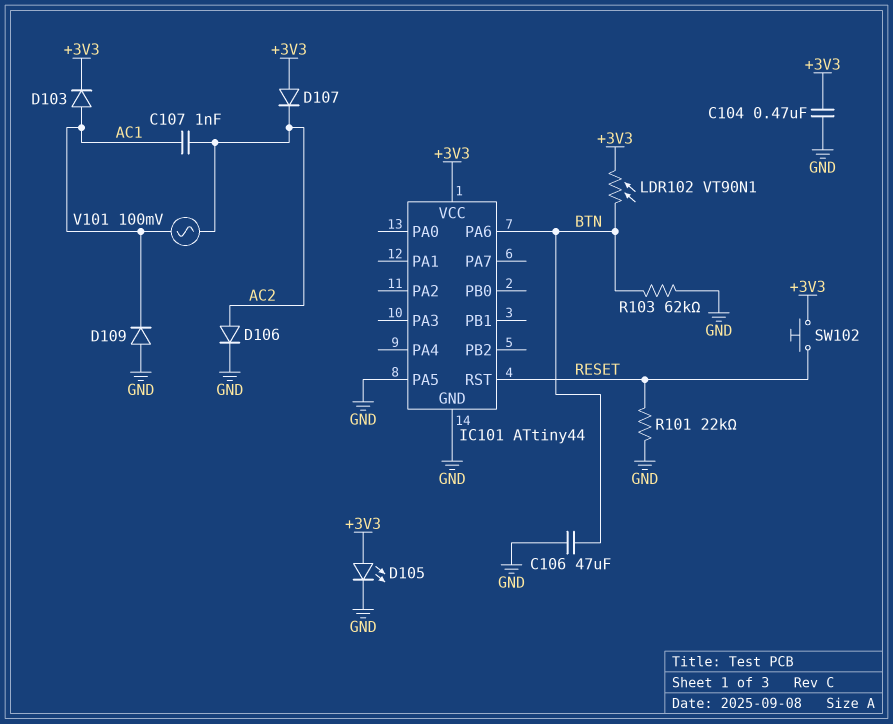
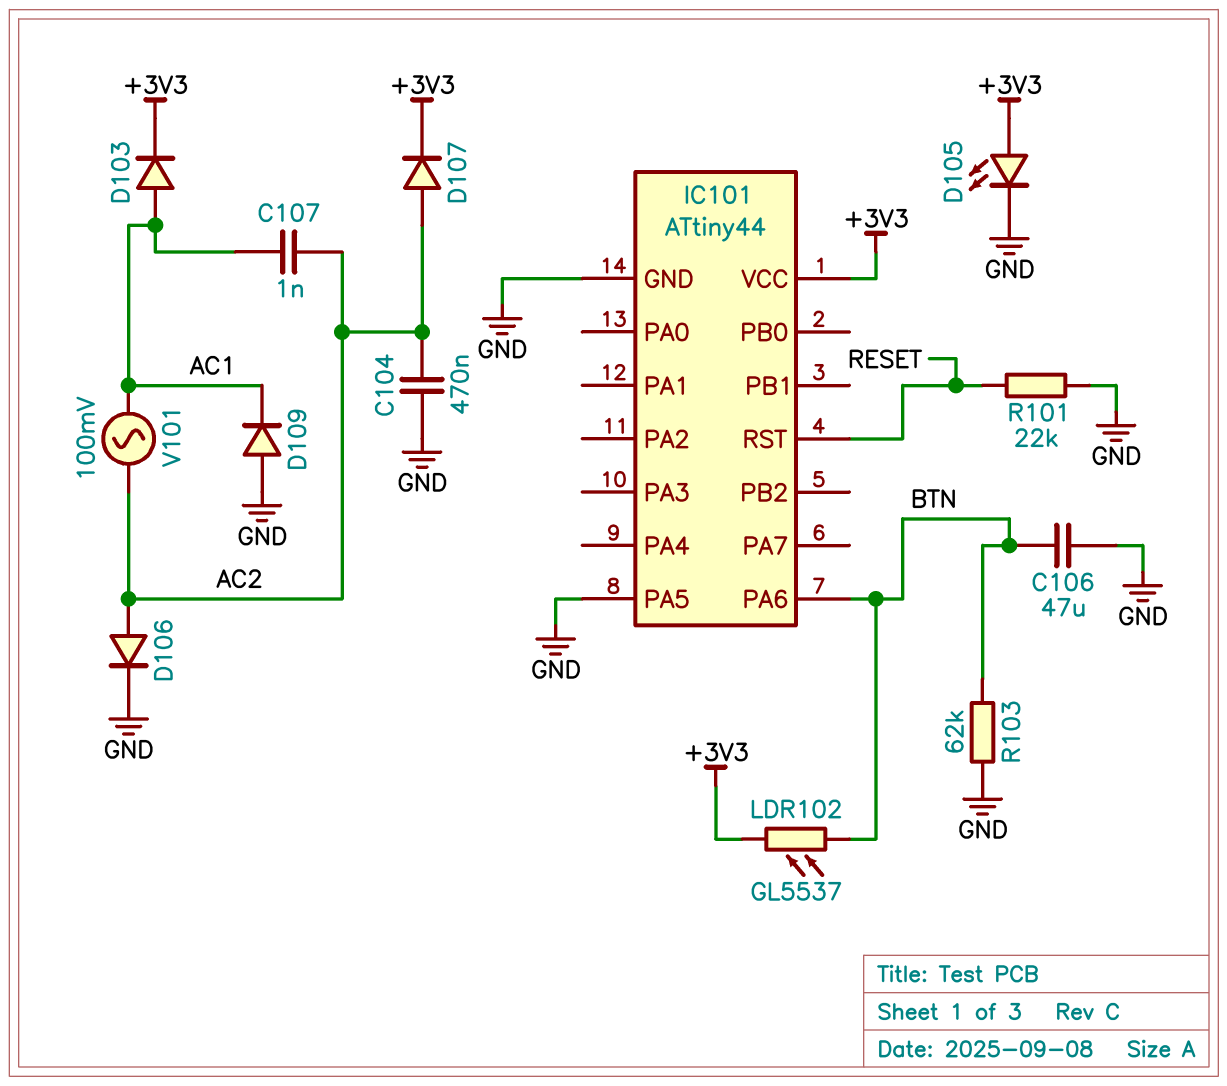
C104: 470nF (+3V3, GND) -> 470nF (AC2, GND)
D107: diode (A +3V3, K AC2) -> diode (A AC2, K +3V3)
LDR102: VT90N1 (+3V3, BTN) -> GL5537 (+3V3, BTN)
SW102: button (+3V3, RESET) -> none

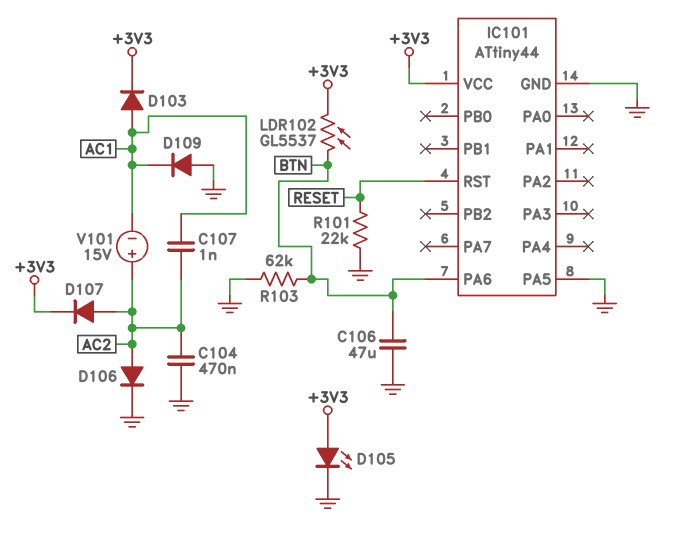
V101: AC 100mV (AC1, AC2) -> 15V (plus AC2, minus AC1)

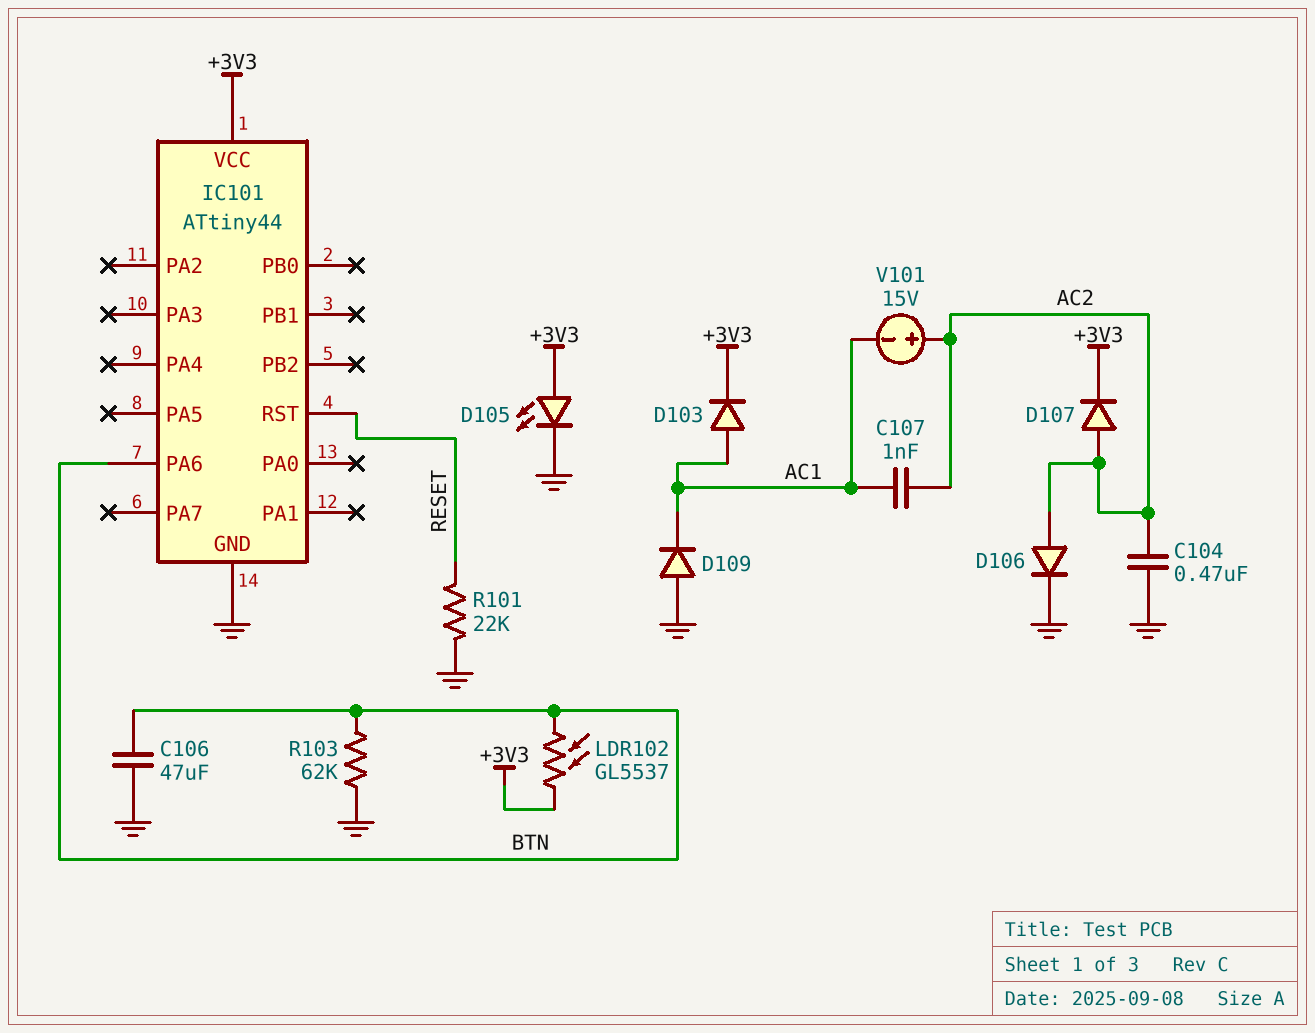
IC101 pin PA5: GND -> none

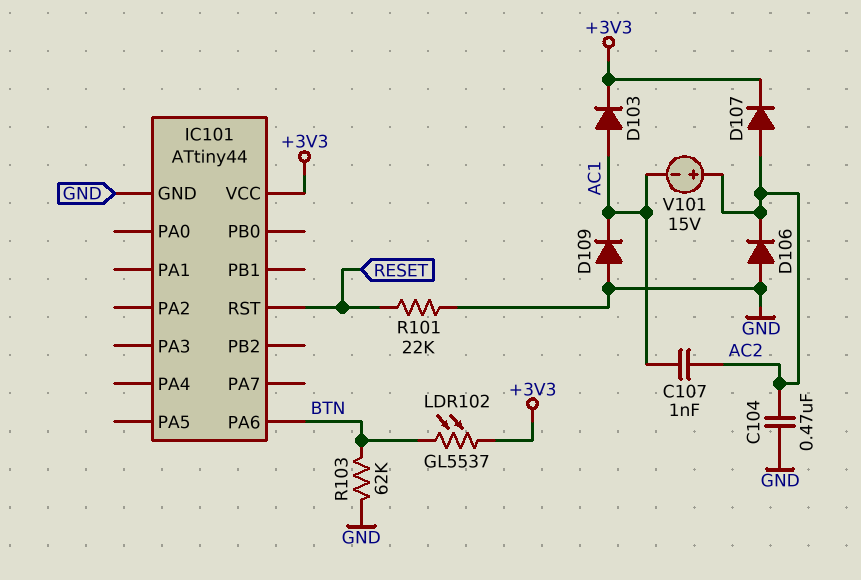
C106: 47uF (BTN, GND) -> none
D105: LED (A +3V3, K GND) -> none
D106: diode (A AC2, K GND) -> diode (A GND, K AC2)

